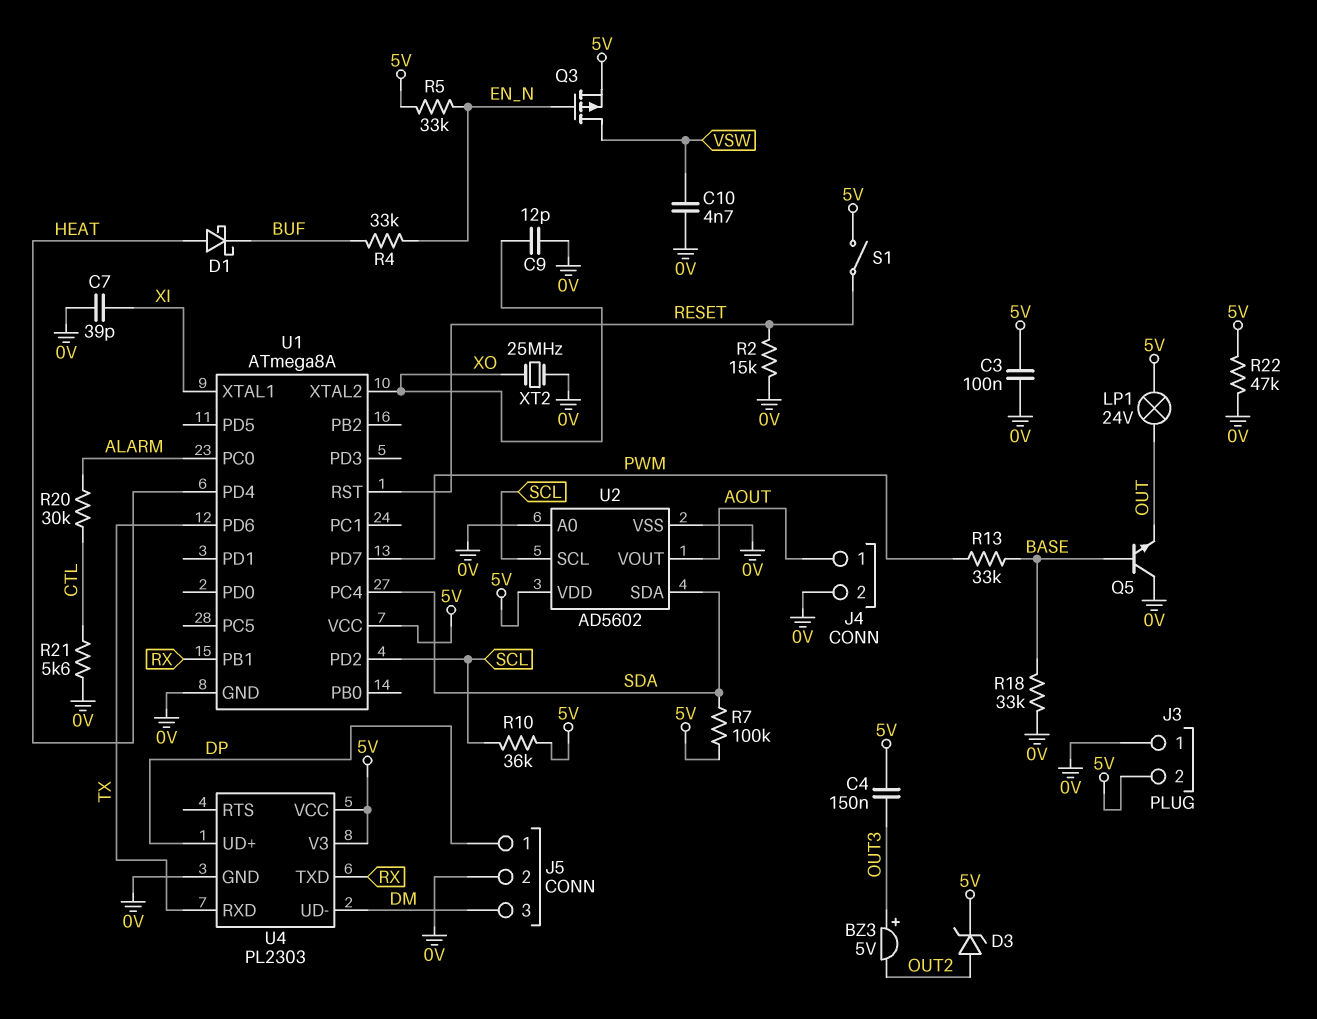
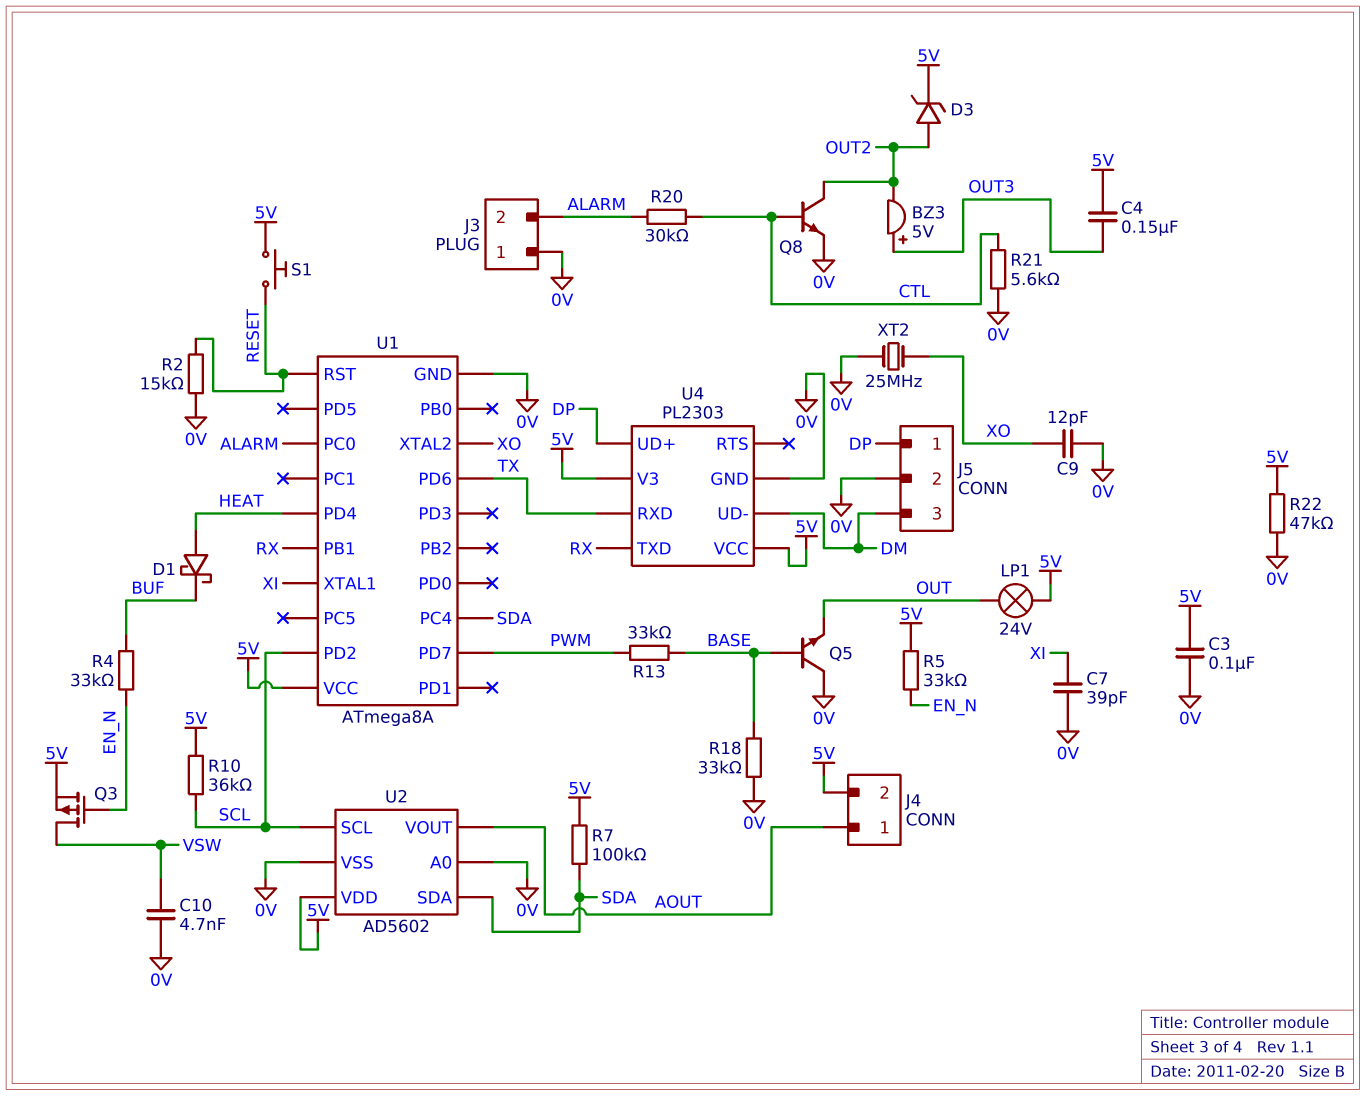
J3 pin 2: 5V -> ALARM
J4 pin 2: 0V -> 5V
Q8: none -> NPN (B CTL, C OUT2, E 0V)
S1: switch (5V, RESET) -> button (5V, RESET)

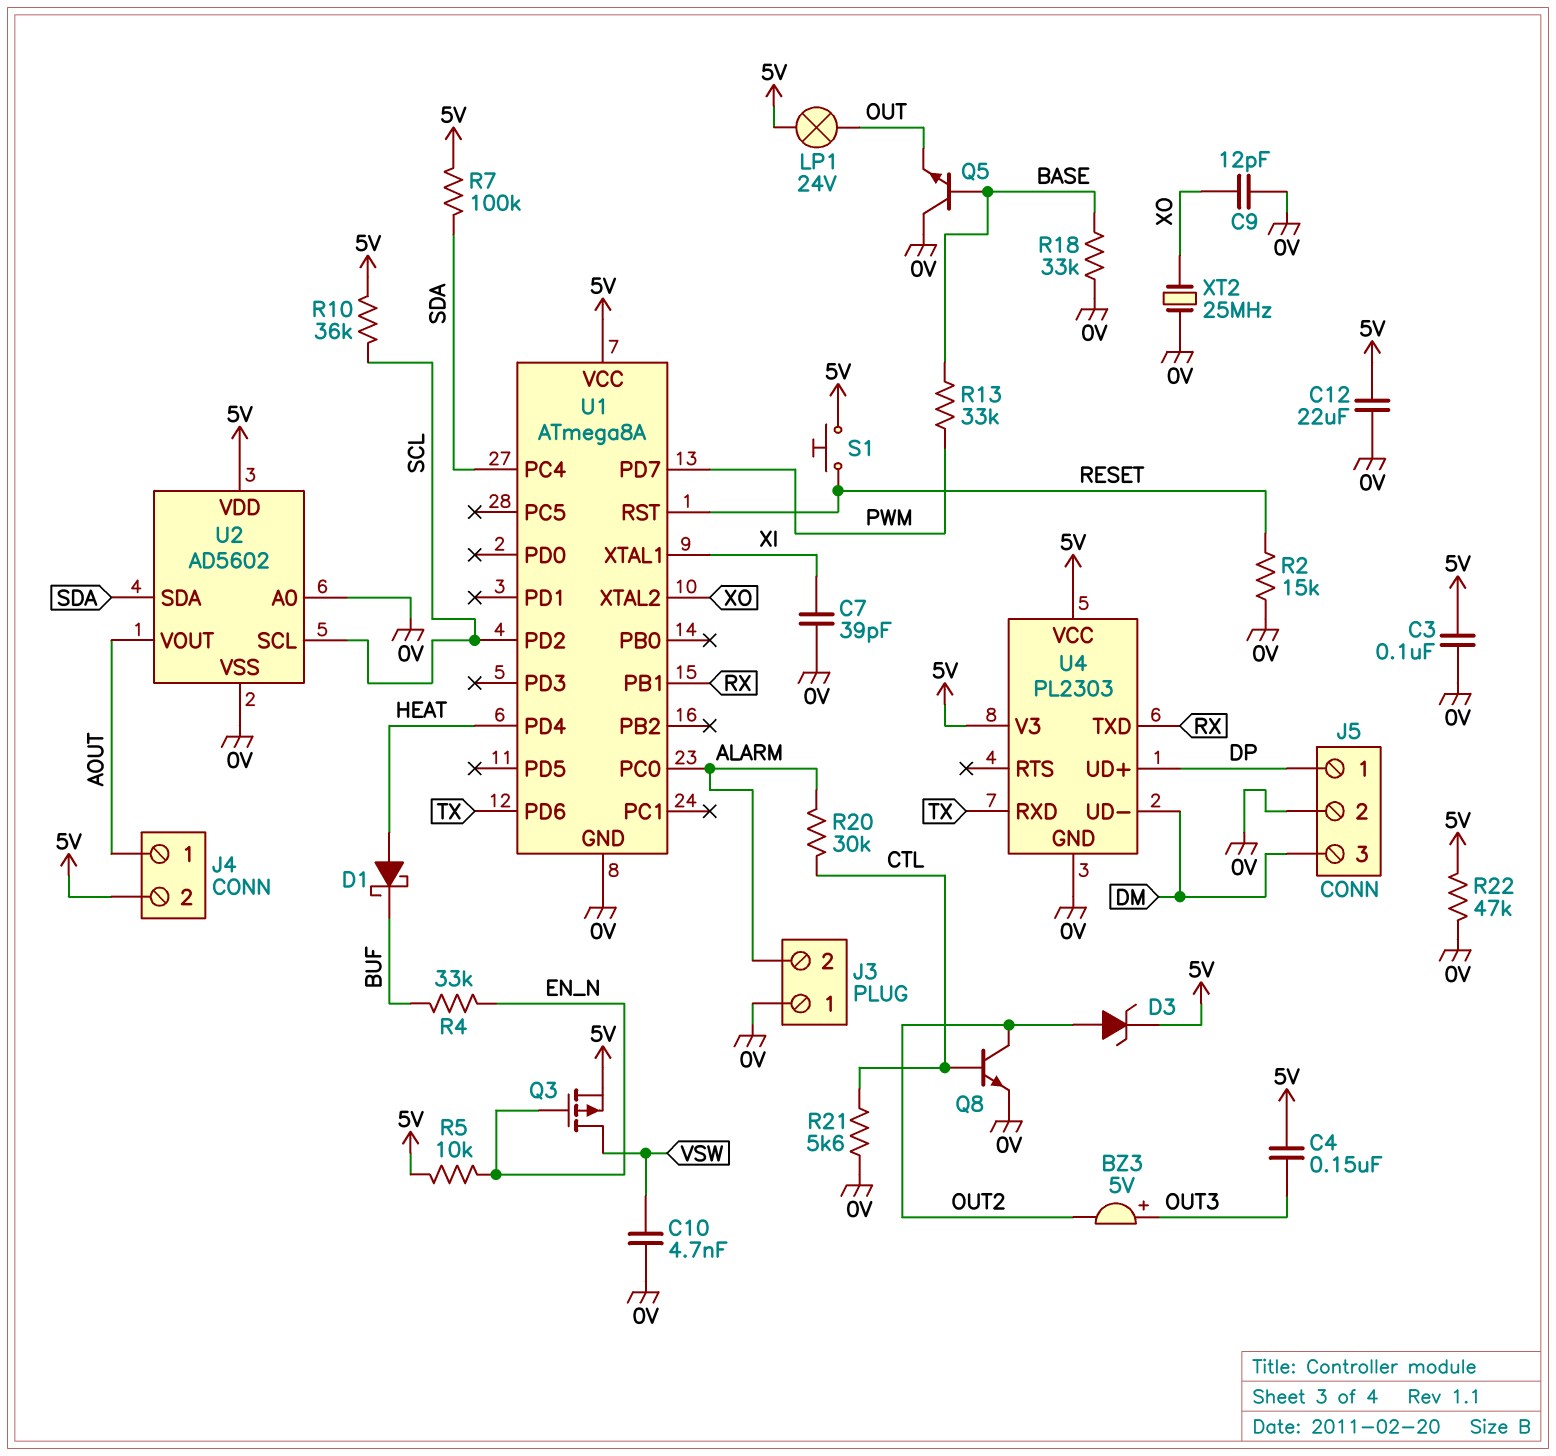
C12: none -> 22uF (0V, 5V)
R5: 33k (5V, EN_N) -> 10k (5V, EN_N)

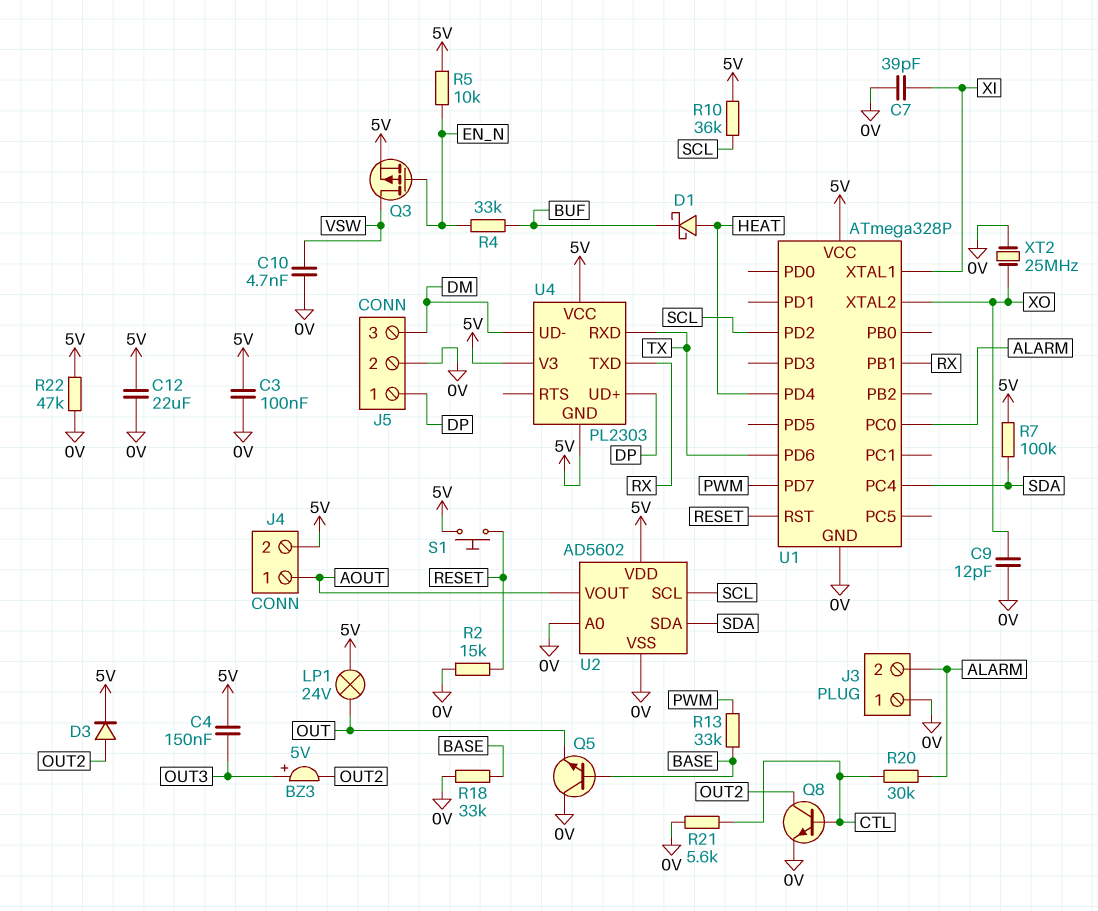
D3: zener (A OUT2, K 5V) -> diode (A OUT2, K 5V)
U1: ATmega8A -> ATmega328P
U4 pin GND: 0V -> 5V

